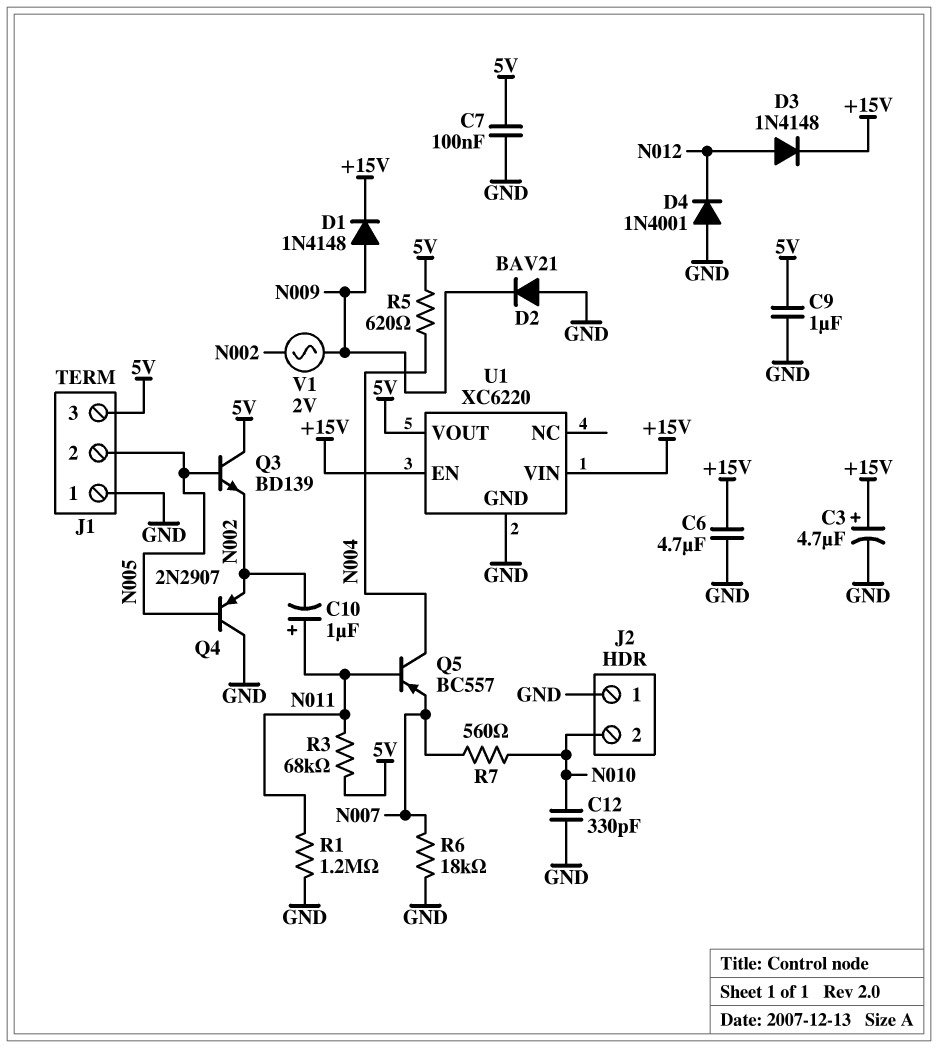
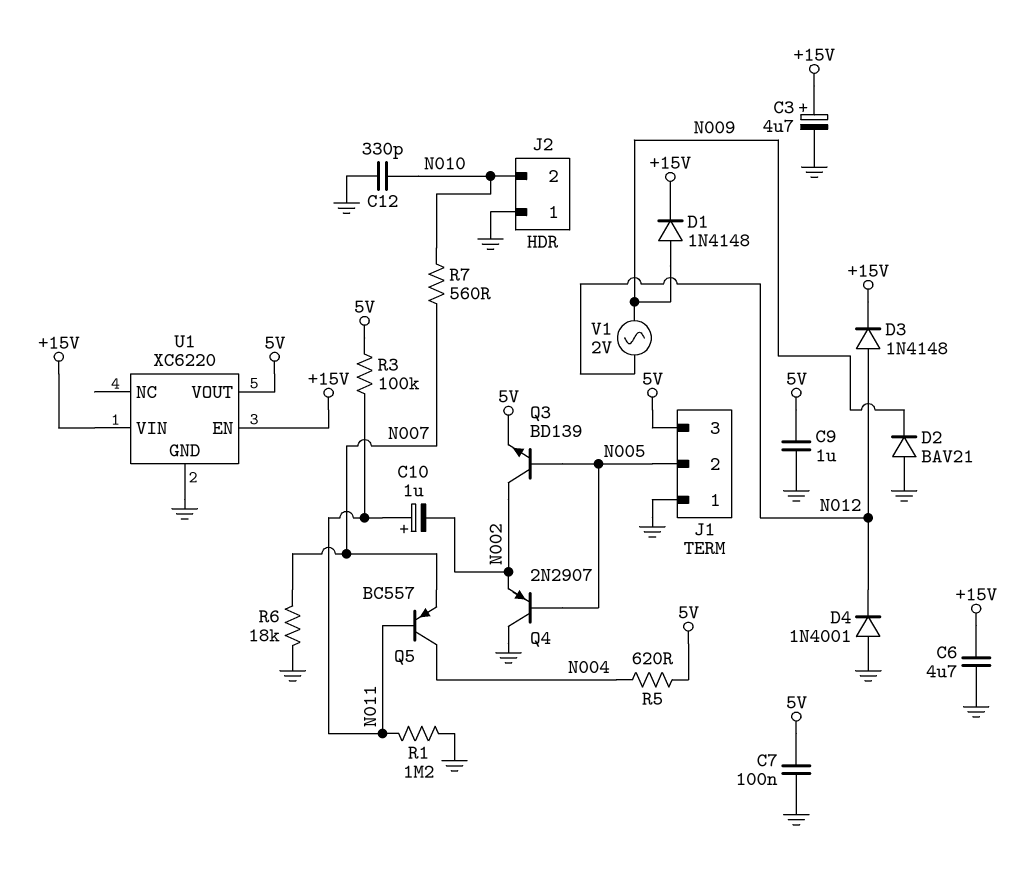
Q3: NPN BD139 (B N005, C 5V, E N002) -> NPN BD139 (B N005, C N002, E 5V)
R3: 68k (5V, N011) -> 100k (5V, N011)
V1: AC 2V (N002, N009) -> AC 2V (N009, N012)

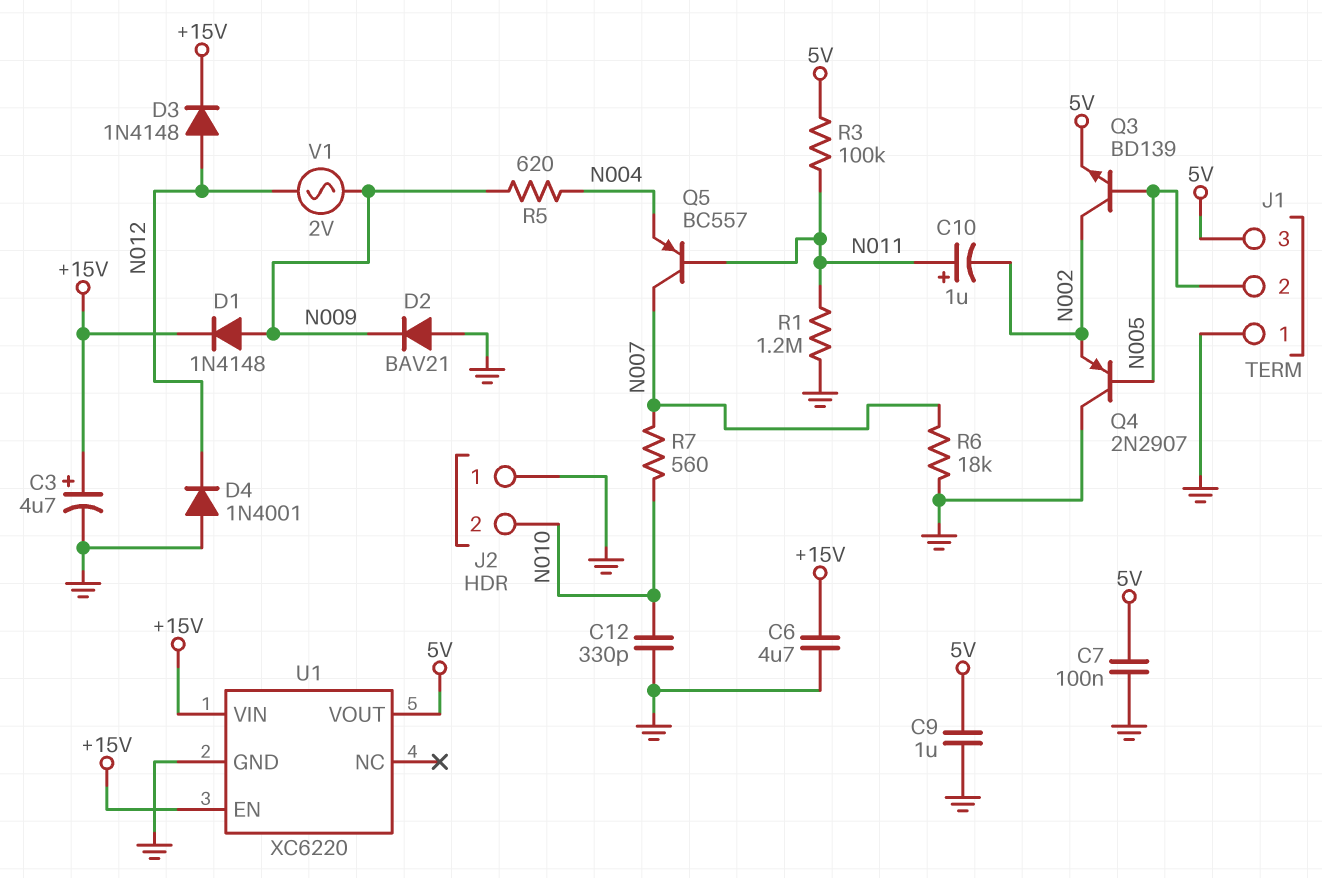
Q5: PNP BC557 (B N011, C N004, E N007) -> PNP BC557 (B N011, C N007, E N004)
R5: 620 (5V, N004) -> 620 (N004, N009)

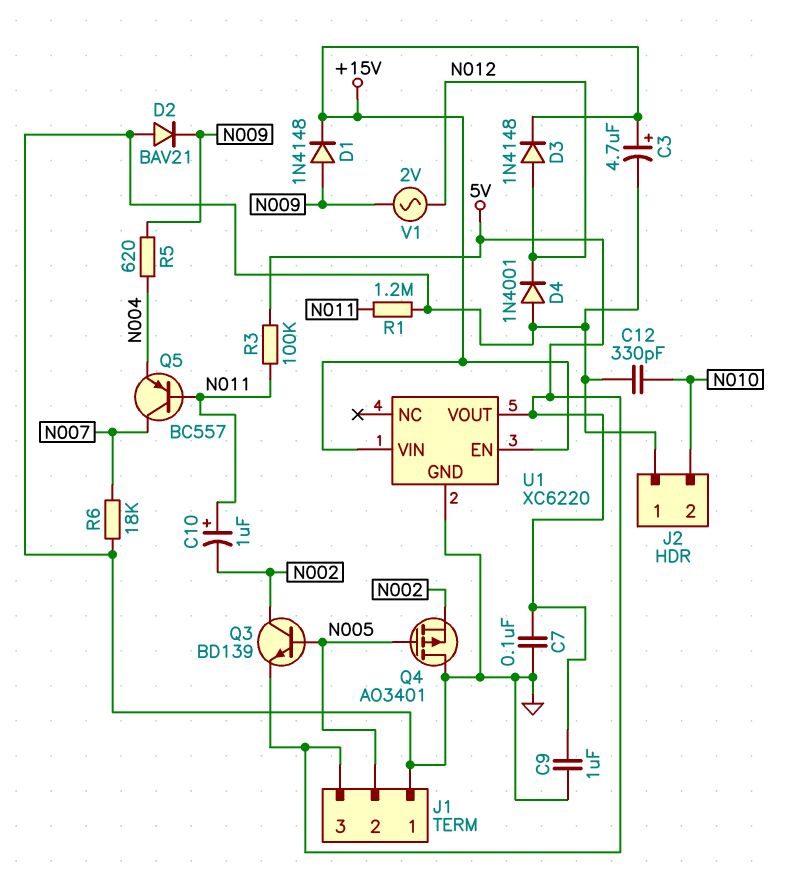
C6: 4.7uF (+15V, GND) -> none
Q4: PNP 2N2907 (B N005, C GND, E N002) -> PMOS AO3401 (G N005, D GND, S N002)
R7: 560 (N007, N010) -> none

